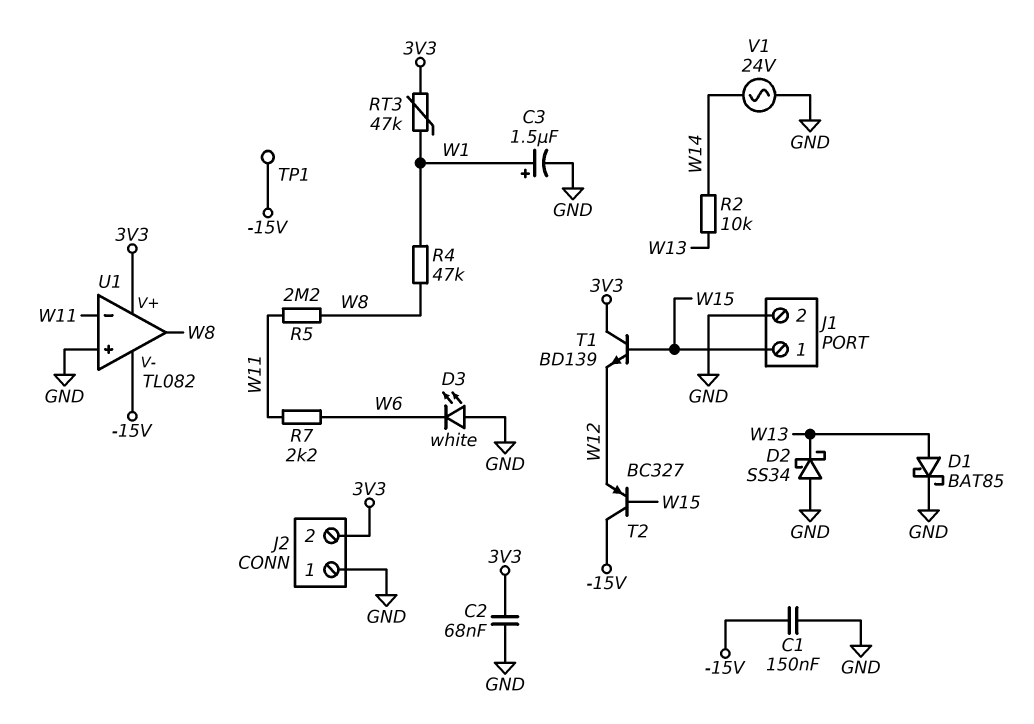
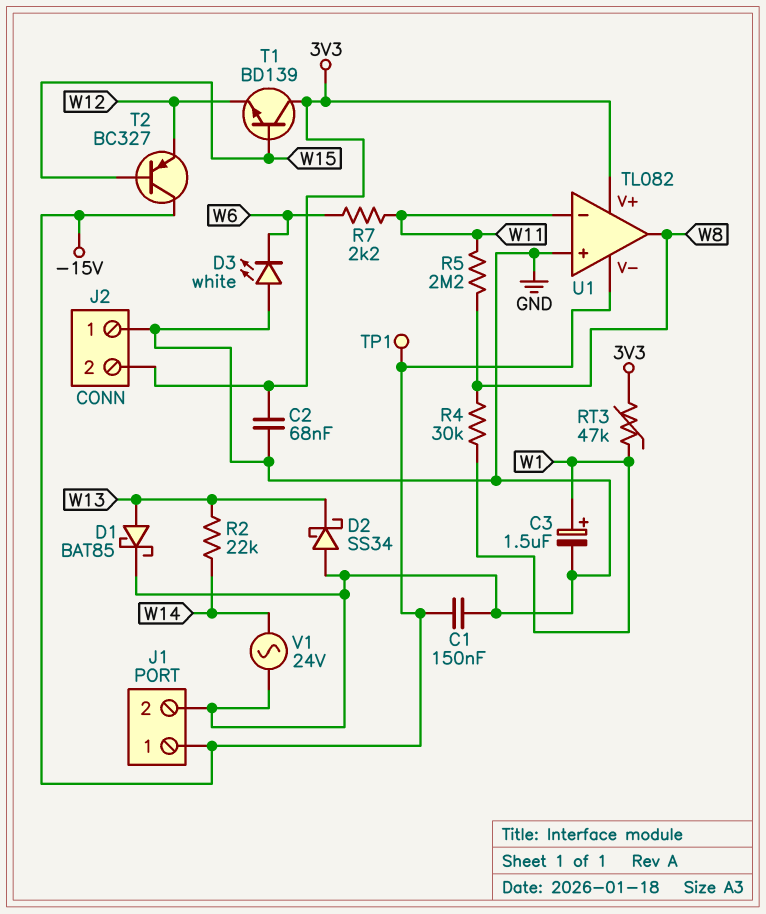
J1 pin 1: W15 -> -15V
R2: 10k (W13, W14) -> 22k (W13, W14)
R4: 47k (W1, W8) -> 30k (W1, W8)

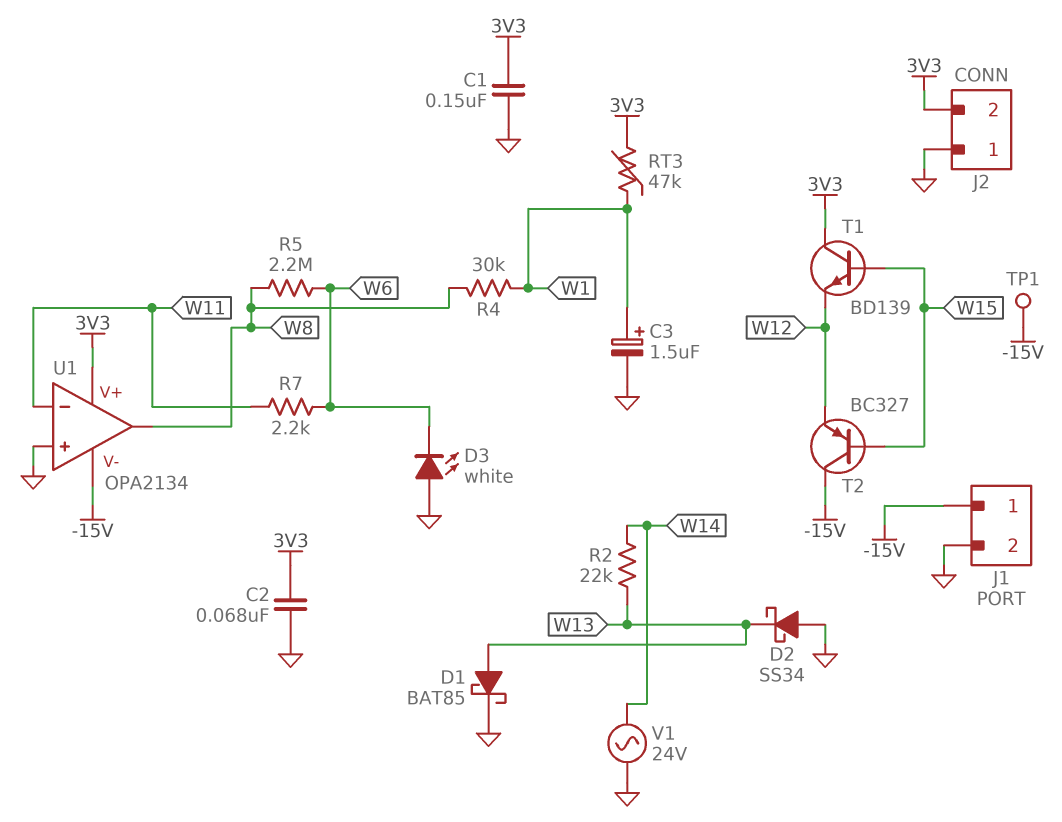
C1: 150nF (-15V, GND) -> 150nF (3V3, GND)
R5: 2.2M (W8, W11) -> 2.2M (W6, W8)
U1: TL082 -> OPA2134

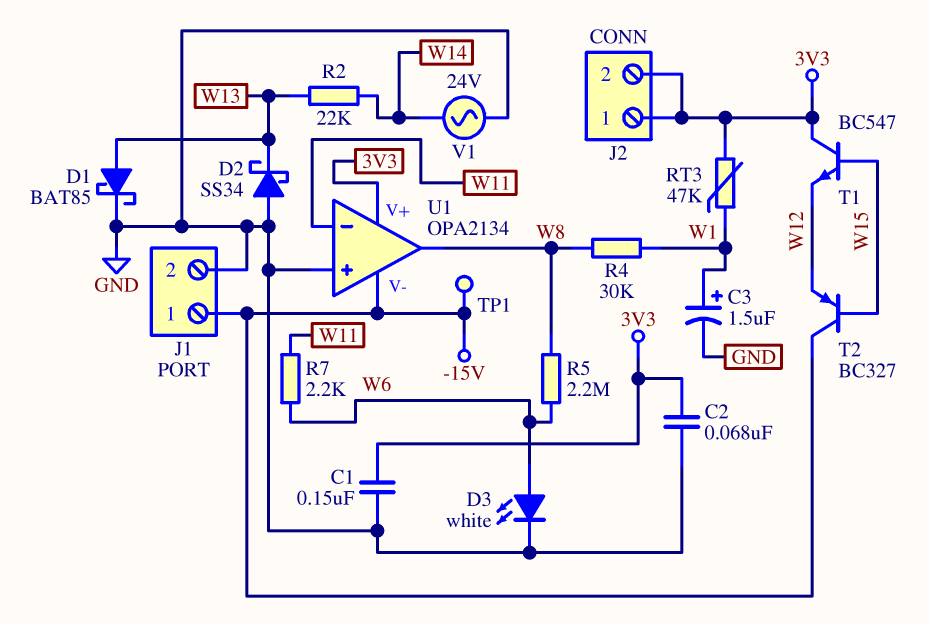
D3: LED white (A GND, K W6) -> LED white (A W6, K GND)
J2 pin 1: GND -> 3V3
T1: NPN BD139 (B W15, C 3V3, E W12) -> NPN BC547 (B W15, C 3V3, E W12)

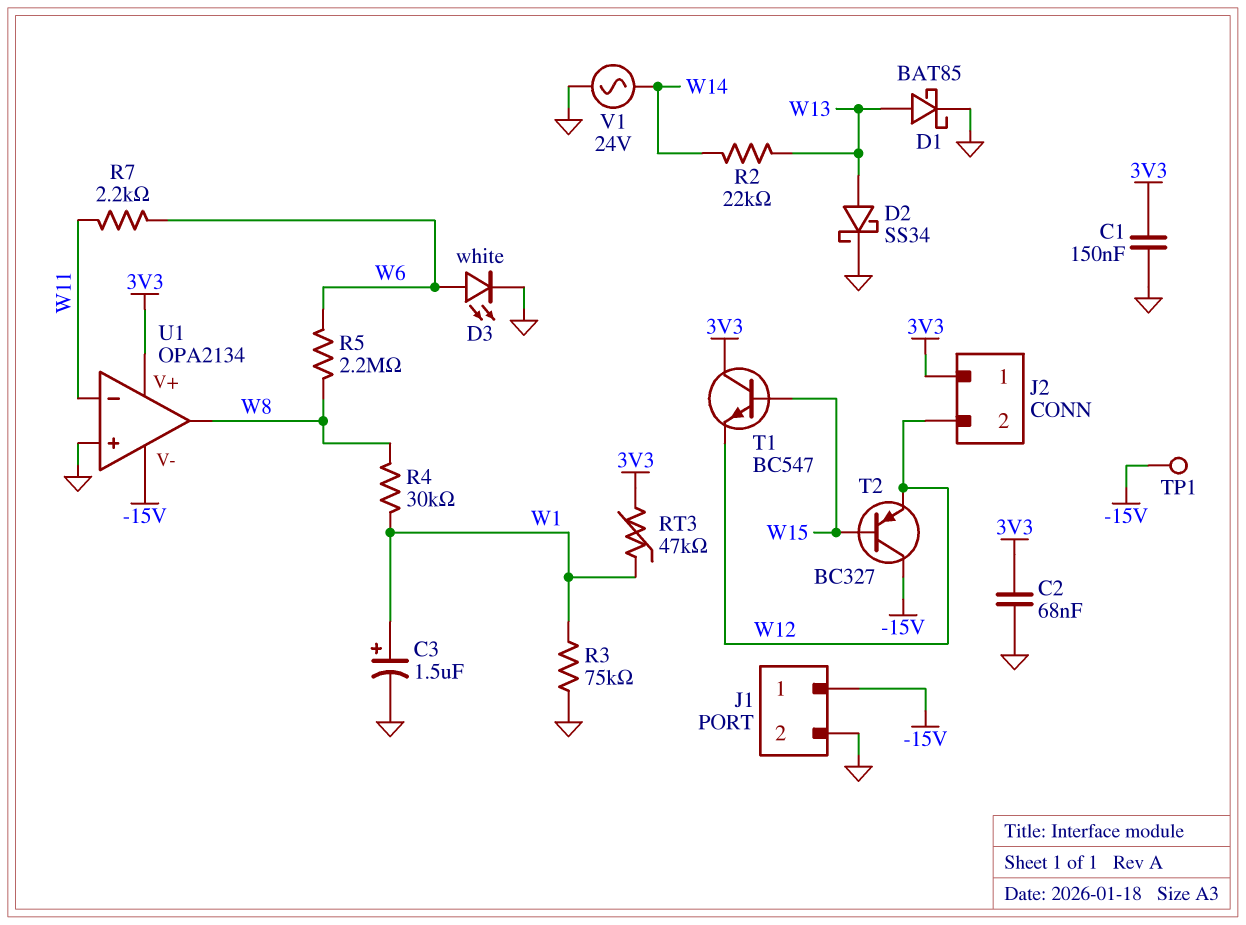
D2: schottky SS34 (A GND, K W13) -> schottky SS34 (A W13, K GND)
J2 pin 2: 3V3 -> W12
R3: none -> 75k (GND, W1)

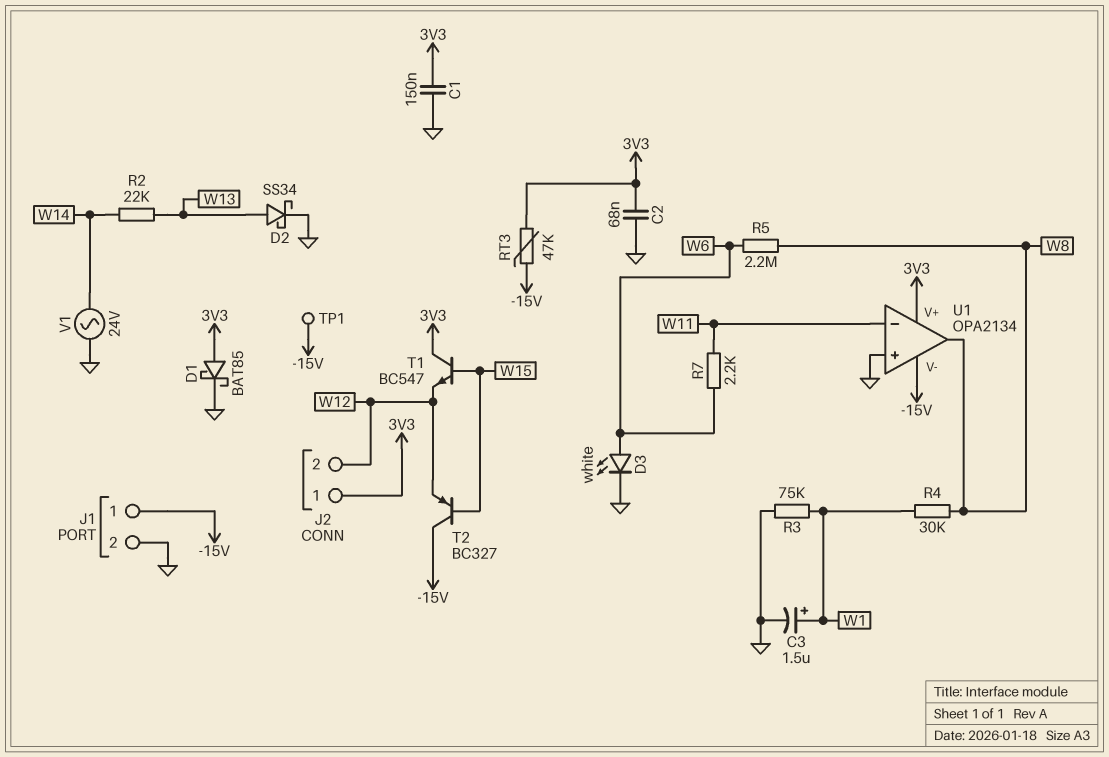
D1: schottky BAT85 (A W13, K GND) -> schottky BAT85 (A 3V3, K GND)
RT3: 47k (3V3, W1) -> 47k (-15V, 3V3)

